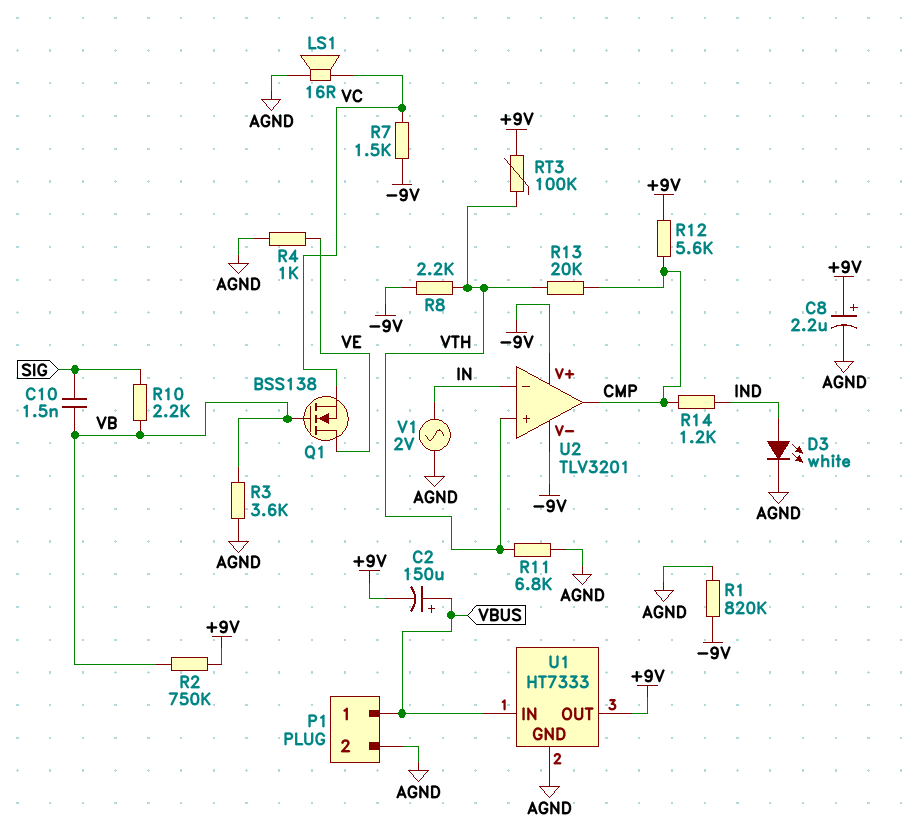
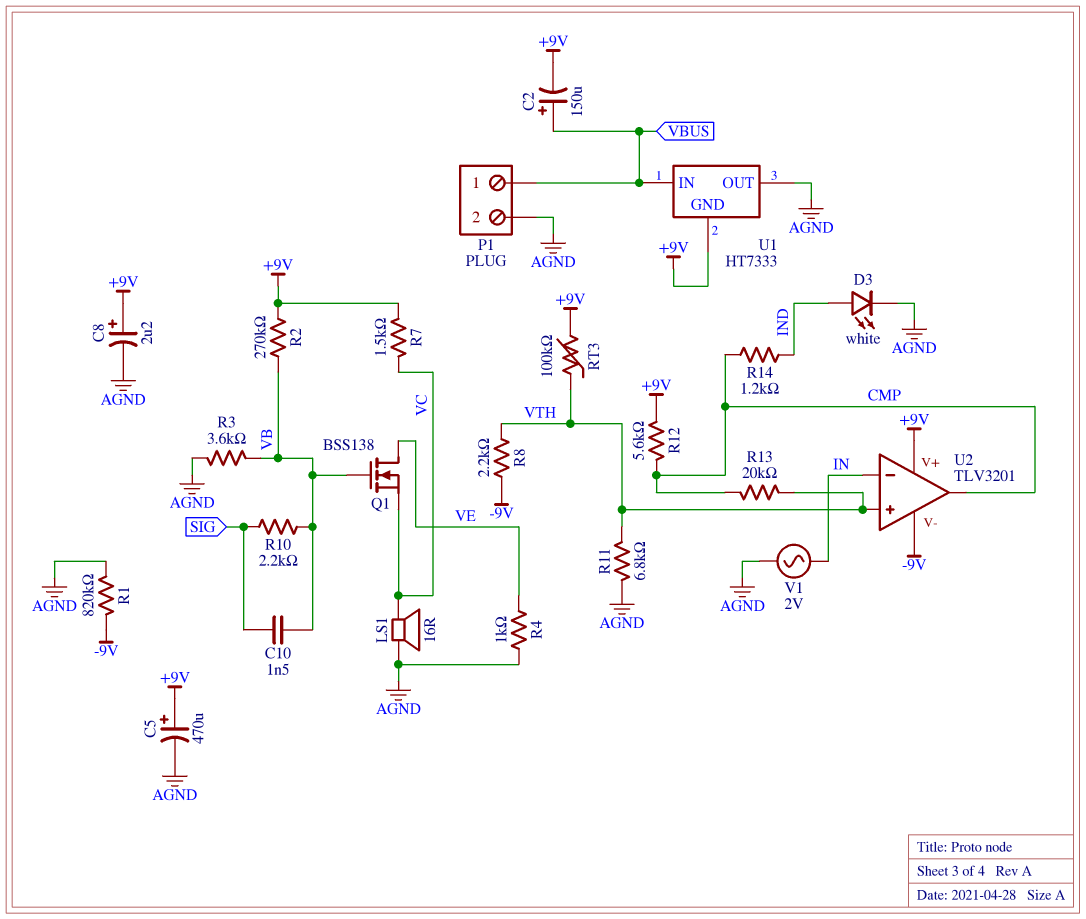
C5: none -> 470uF (plus +9V, minus AGND)
R2: 750k (+9V, VB) -> 270k (+9V, VB)
R7: 1.5k (-9V, VC) -> 1.5k (+9V, VC)
U1 pin GND: AGND -> +9V
U1 pin OUT: +9V -> AGND
U2 pin V+: -9V -> +9V

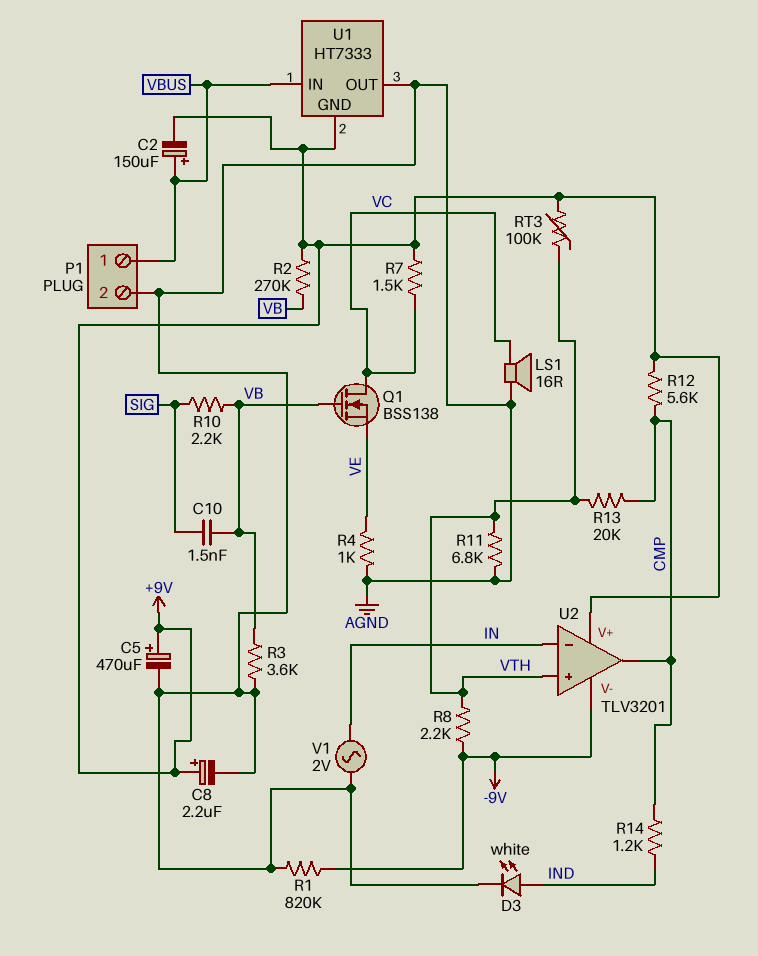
Q1: NMOS BSS138 (G VB, D VE, S VC) -> NMOS BSS138 (G VB, D VC, S VE)

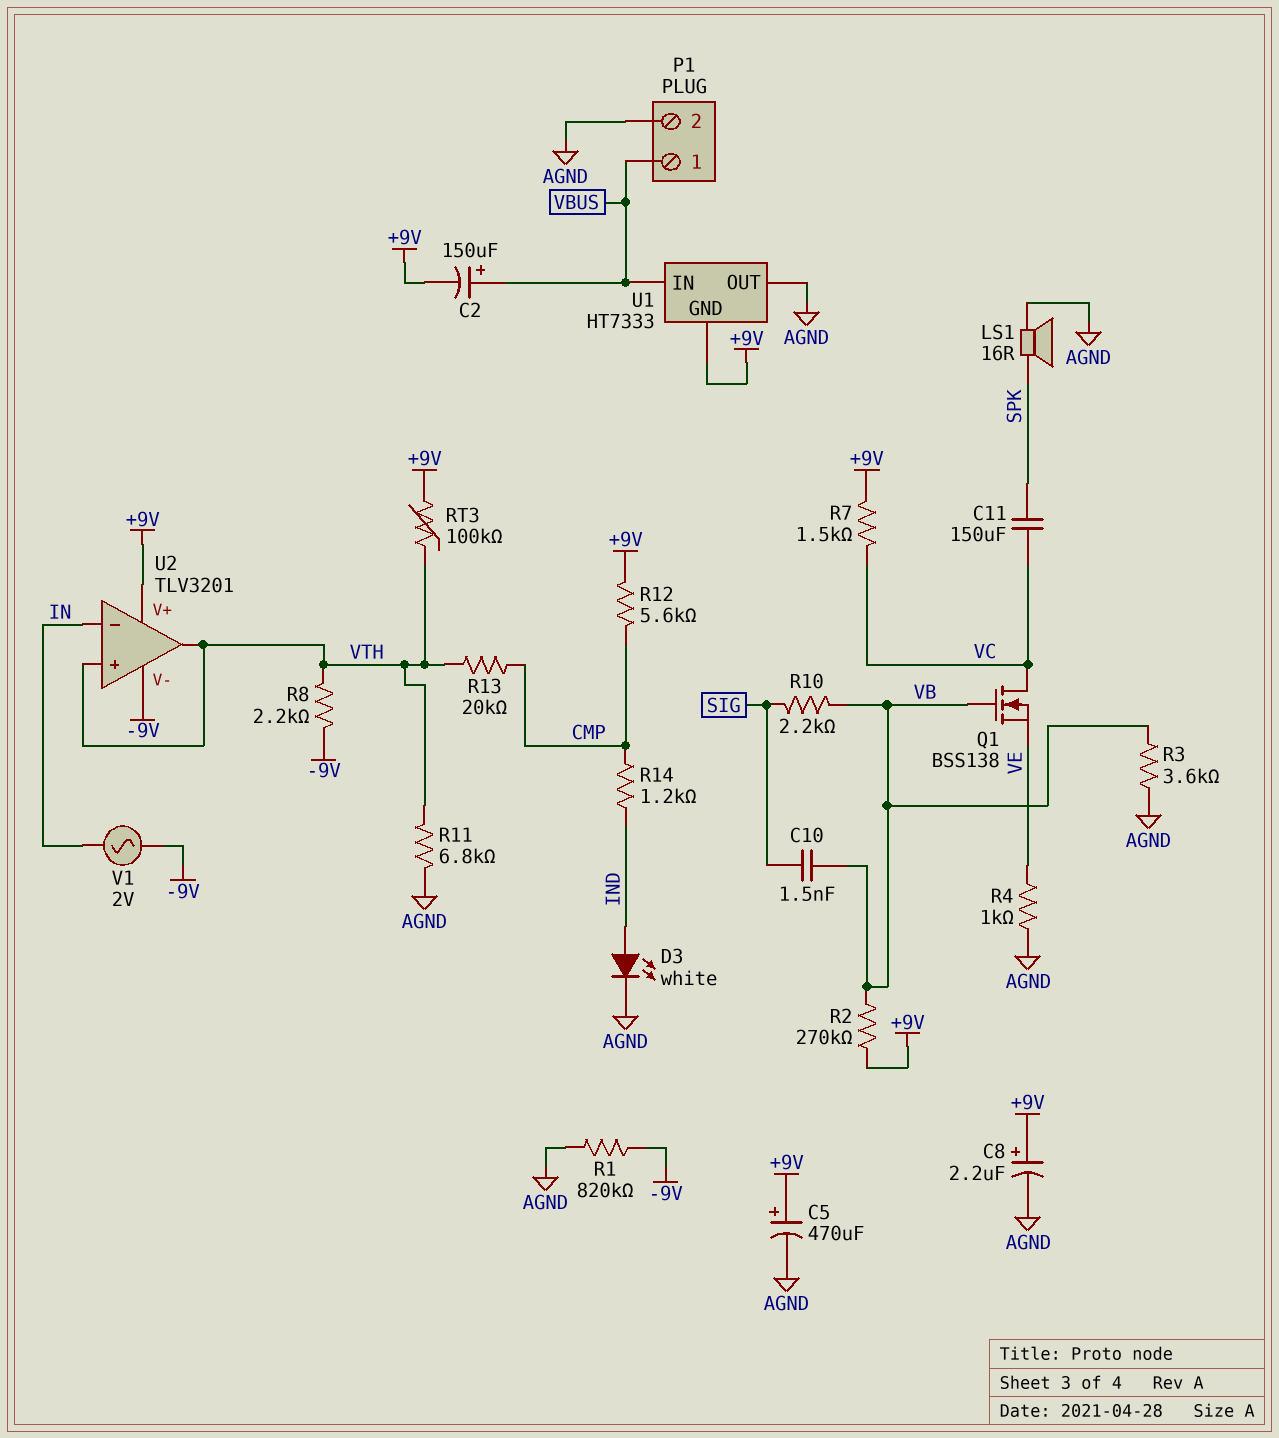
C11: none -> 150uF (SPK, VC)
LS1: speaker 16R (AGND, VC) -> speaker 16R (AGND, SPK)
U2 pin out: CMP -> VTH
V1: AC 2V (AGND, IN) -> AC 2V (-9V, IN)

